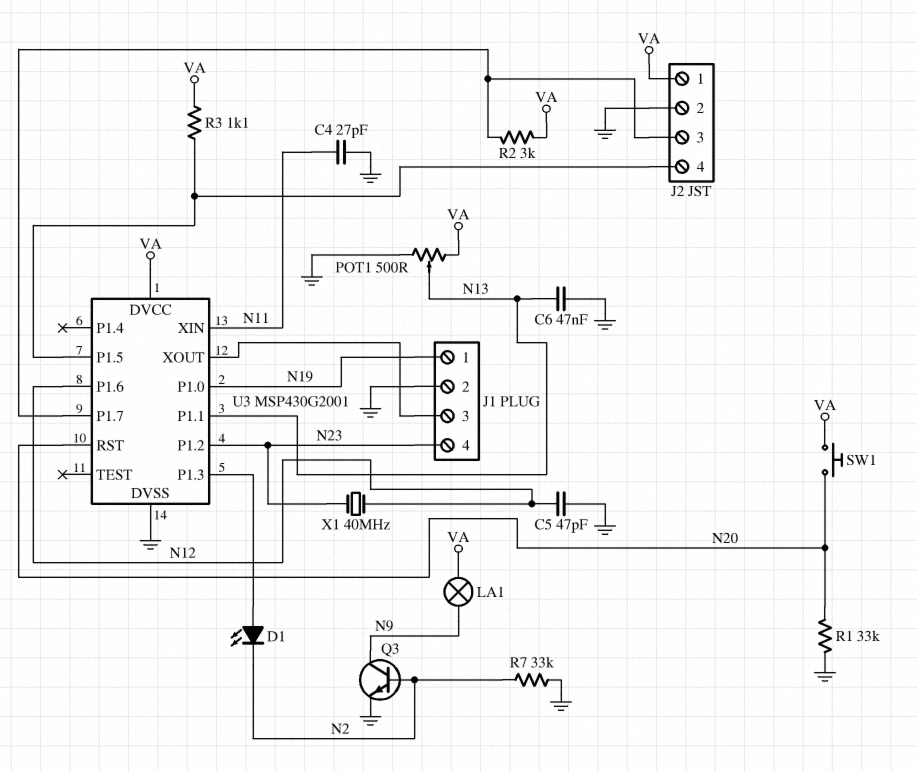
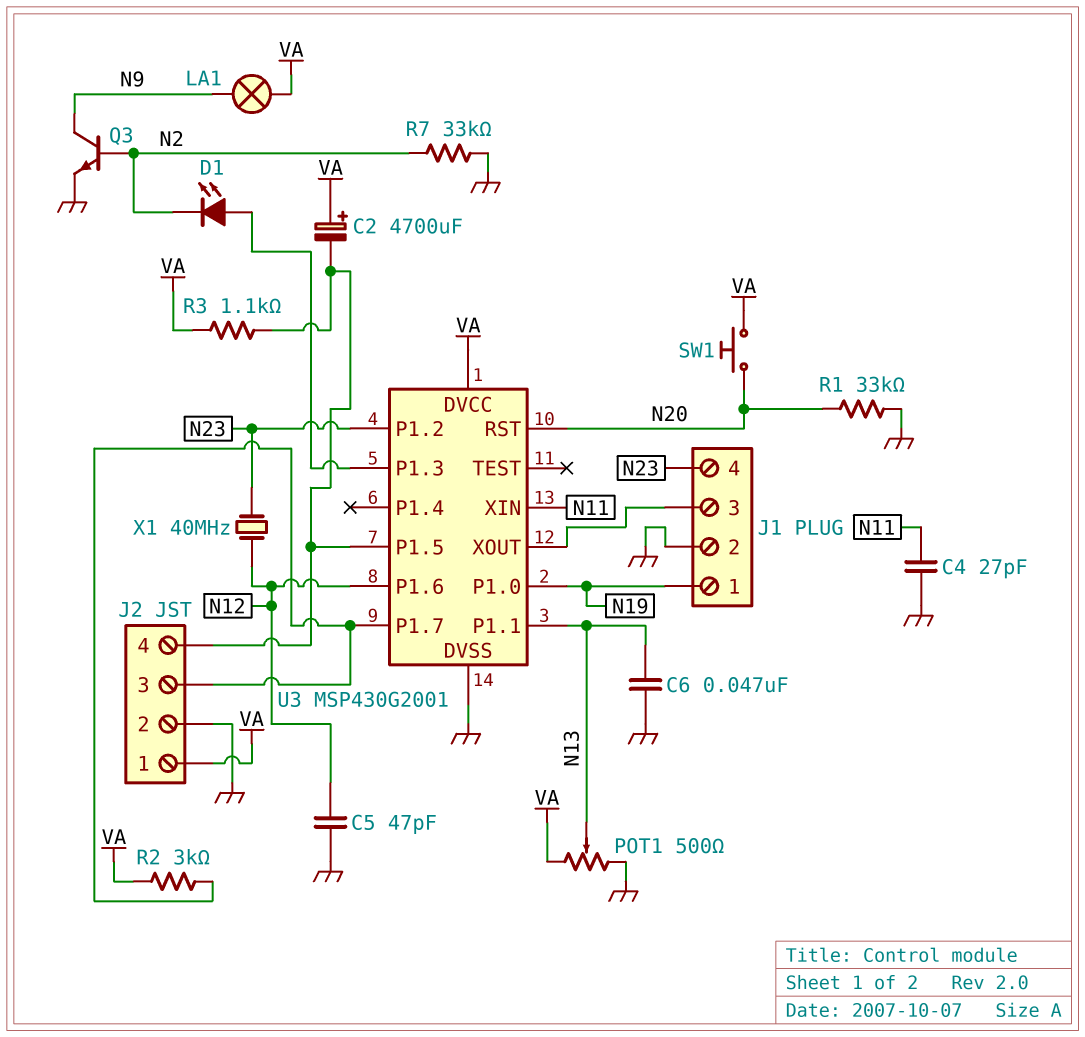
C2: none -> 4700uF (plus VA, minus J2/4)

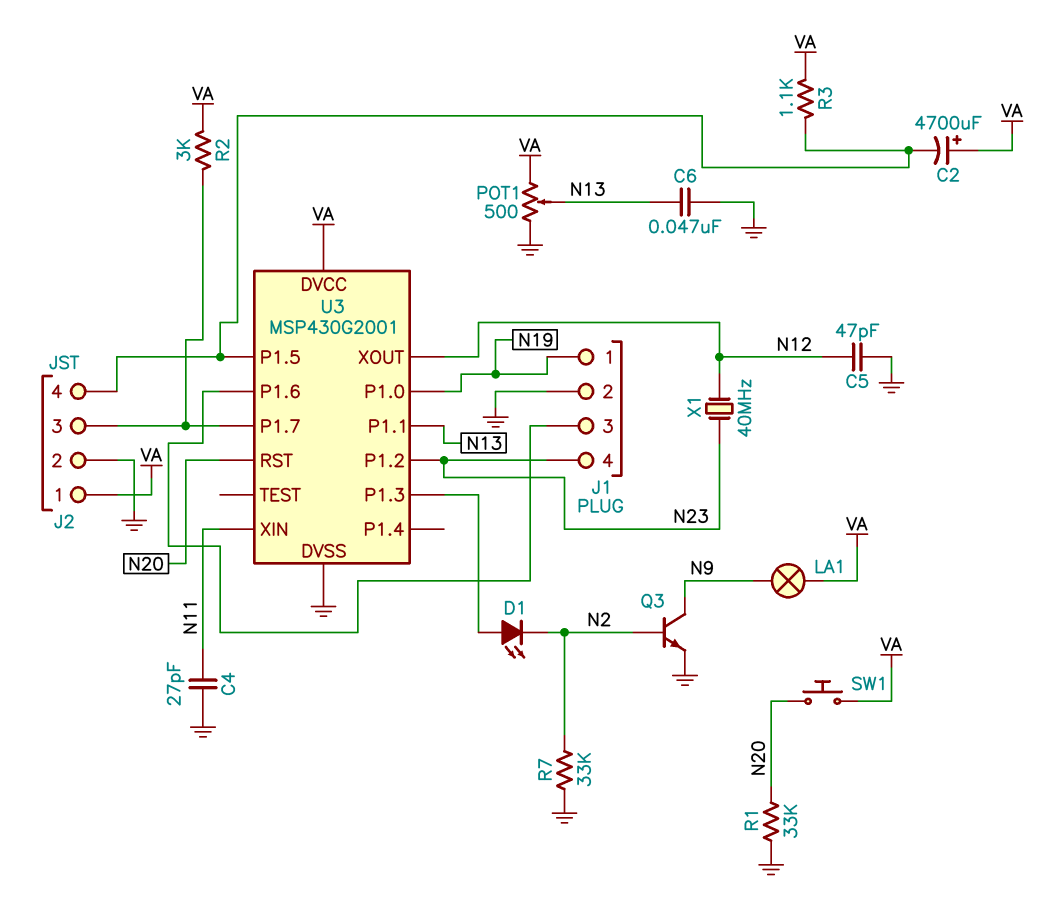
U3 pin P1.6: N12 -> J1/3
U3 pin XOUT: J1/3 -> N12

